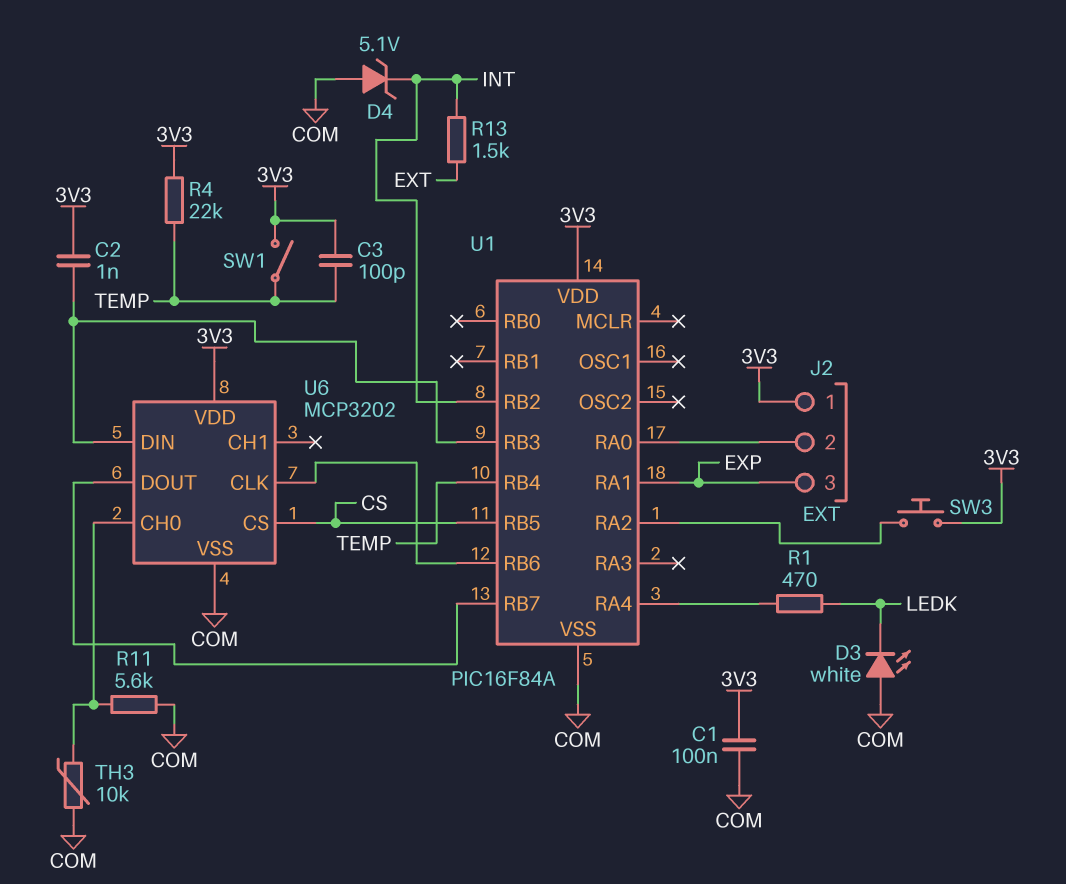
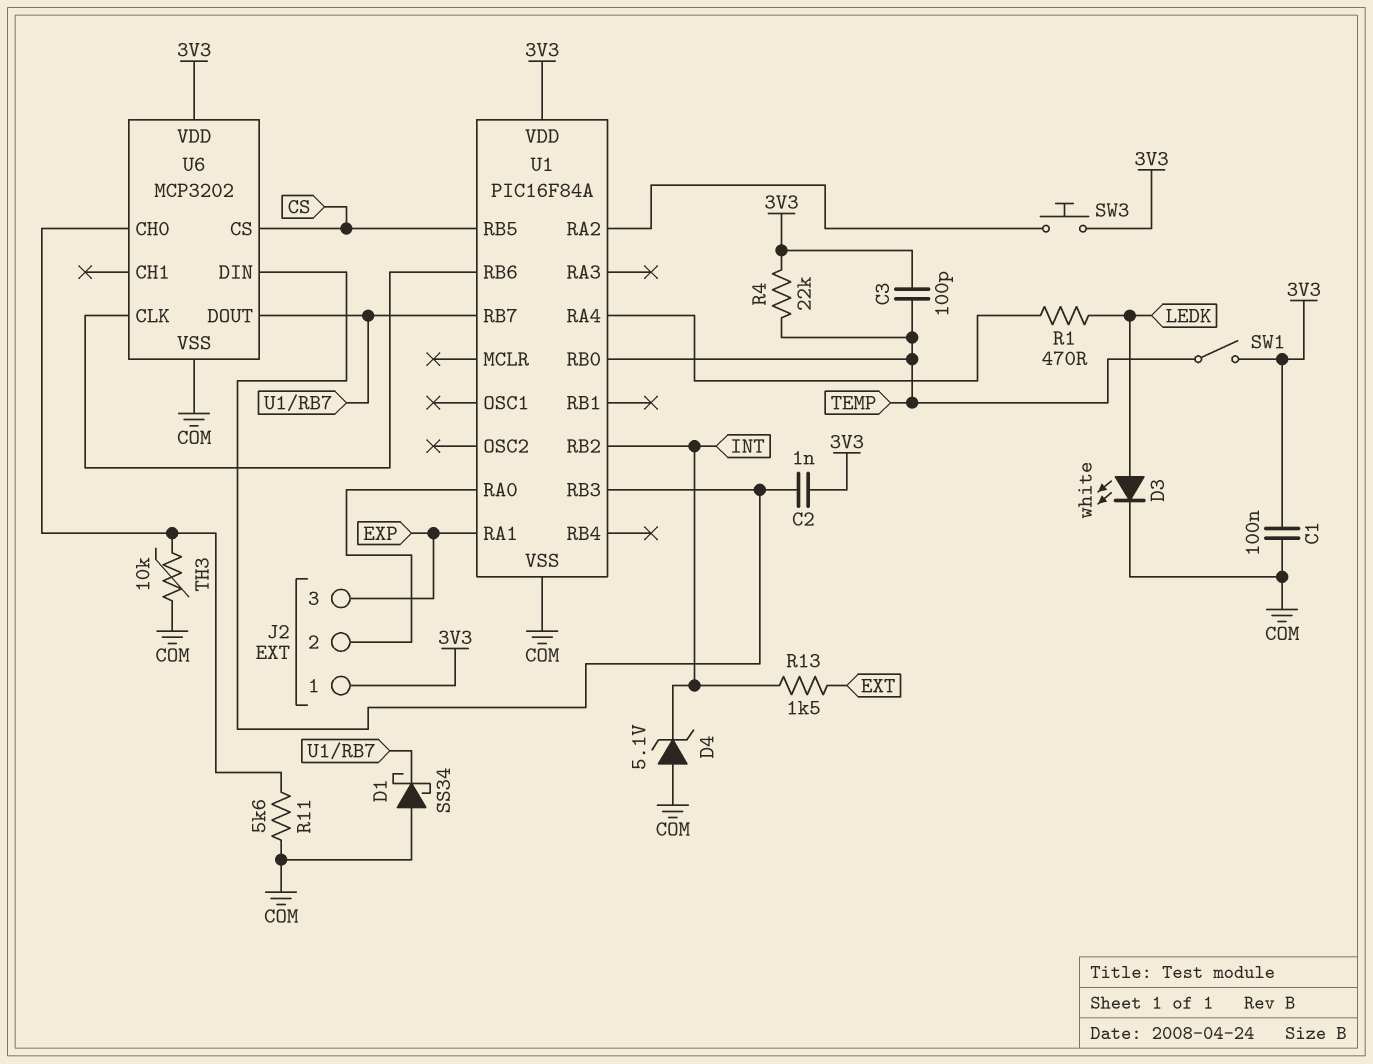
D1: none -> schottky SS34 (A COM, K U1/RB7)
D3: LED white (A COM, K LEDK) -> LED white (A LEDK, K COM)
U1 pin RB0: none -> TEMP
U1 pin RB4: TEMP -> none

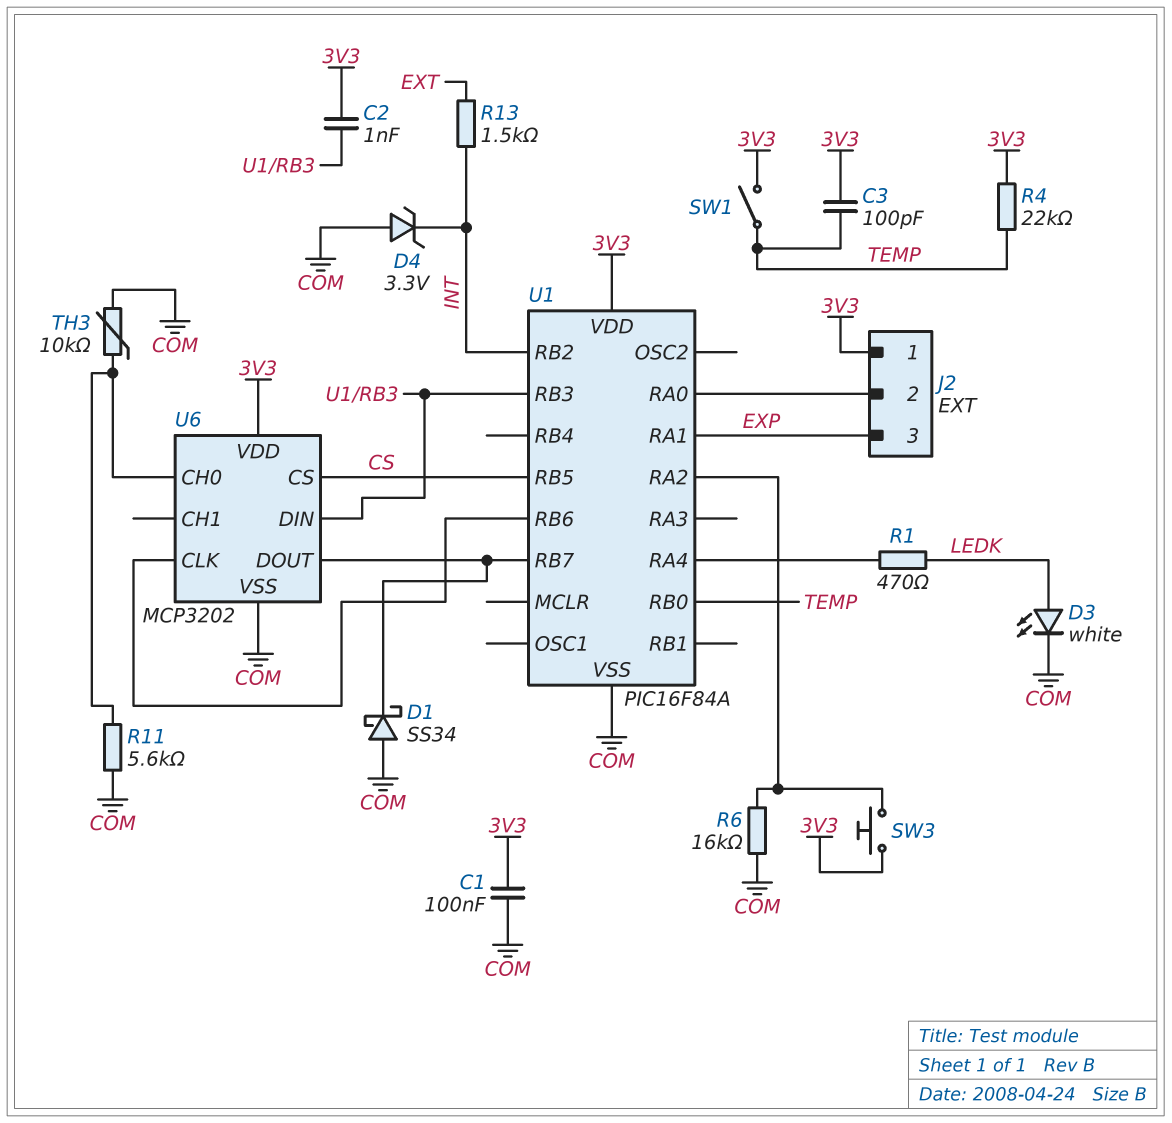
D4: zener 5.1V (A COM, K INT) -> zener 3.3V (A COM, K INT)
R6: none -> 16k (COM, U1/RA2)

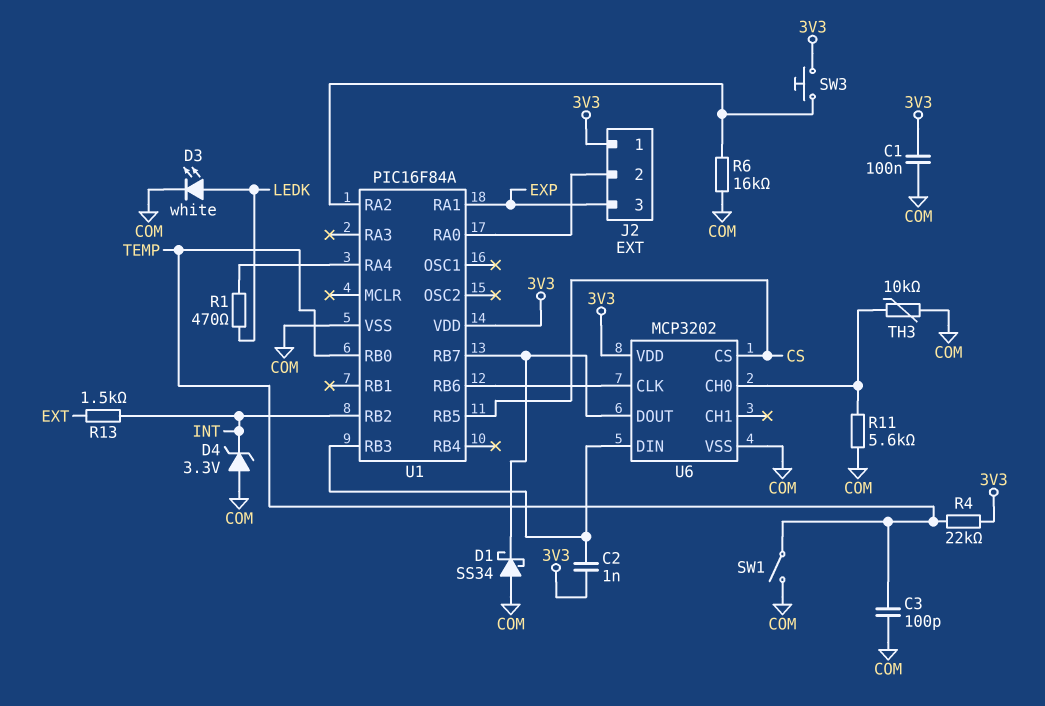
C3: 100pF (3V3, TEMP) -> 100pF (COM, TEMP)
SW1: switch (3V3, TEMP) -> switch (COM, TEMP)

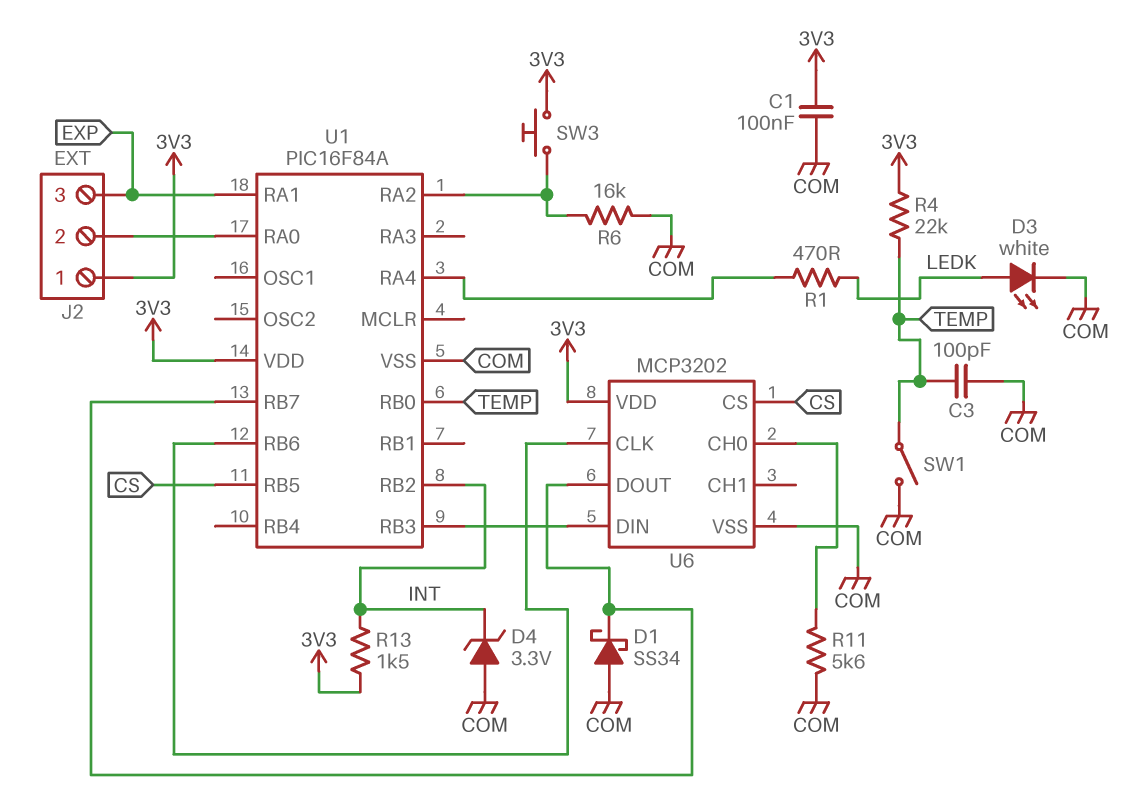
C2: 1nF (3V3, U1/RB3) -> none
R13: 1.5k (EXT, INT) -> 1.5k (3V3, INT)
TH3: 10k (COM, U6/CH0) -> none

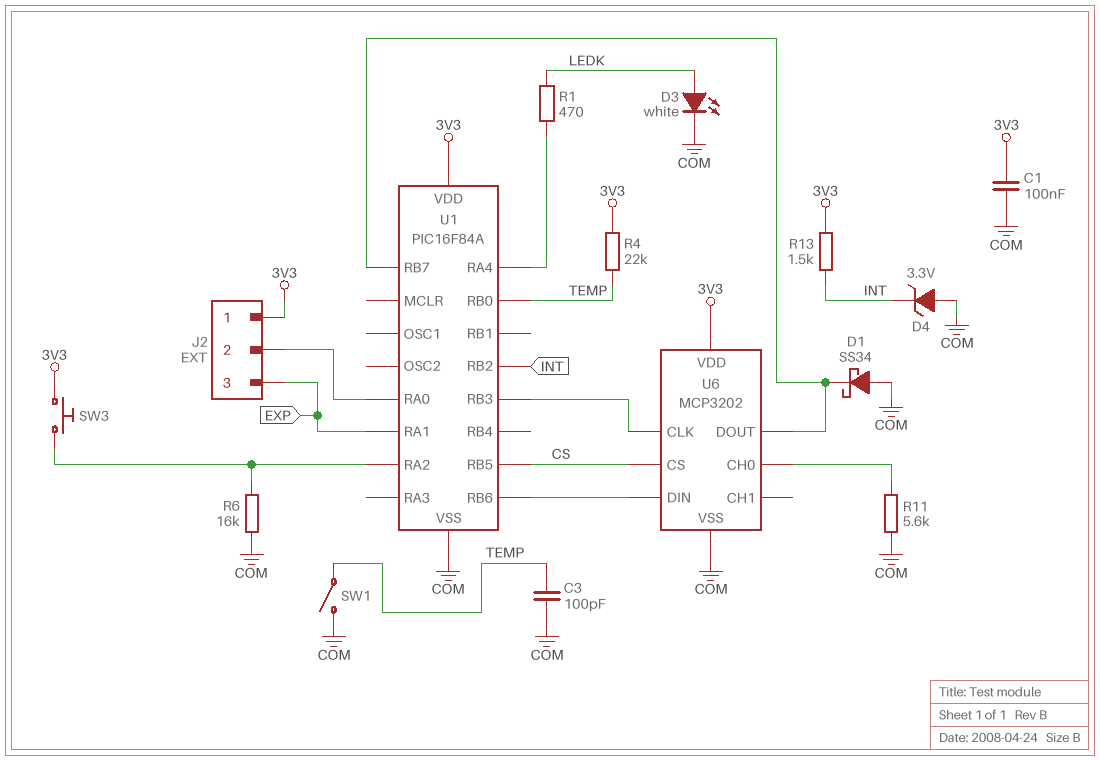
U6 pin CLK: U1/RB6 -> U1/RB3
U6 pin DIN: U1/RB3 -> U1/RB6

